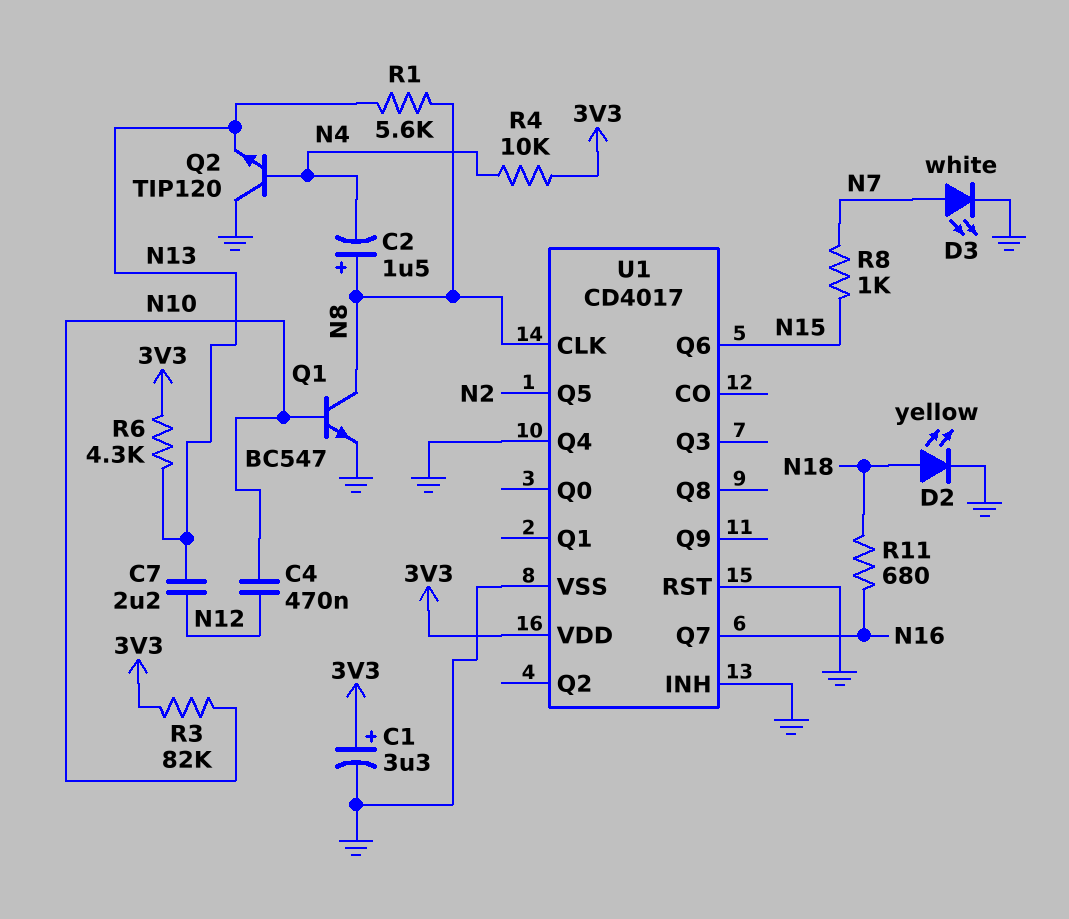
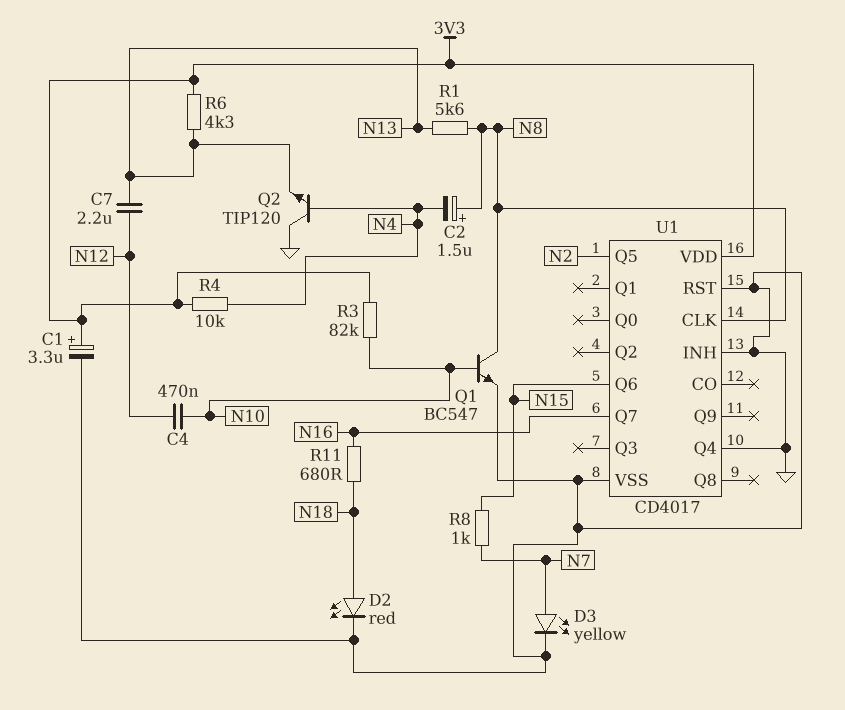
D2: LED yellow (A N18, K GND) -> LED red (A N18, K GND)
D3: LED white (A N7, K GND) -> LED yellow (A N7, K GND)

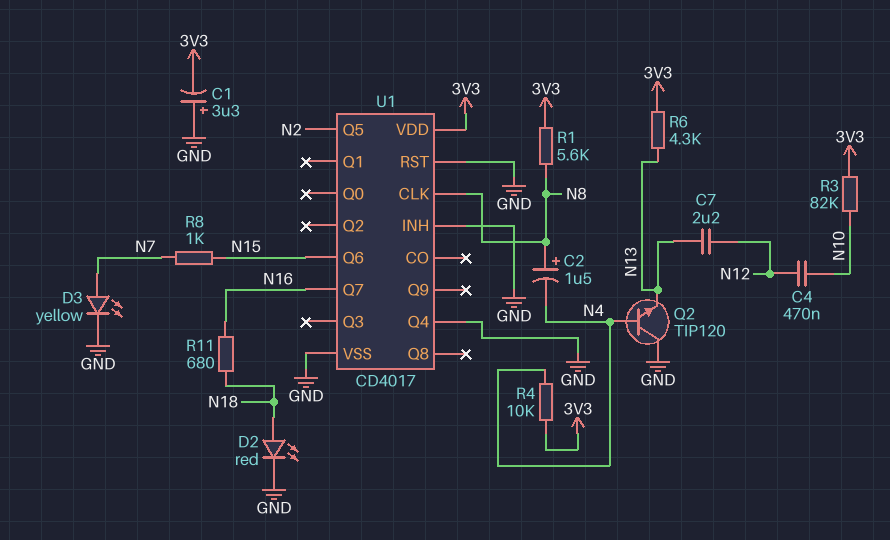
C1: 3.3uF (plus 3V3, minus GND) -> 3.3uF (plus GND, minus 3V3)
Q1: NPN BC547 (B N10, C N8, E GND) -> none
R1: 5.6k (N8, N13) -> 5.6k (3V3, N8)

